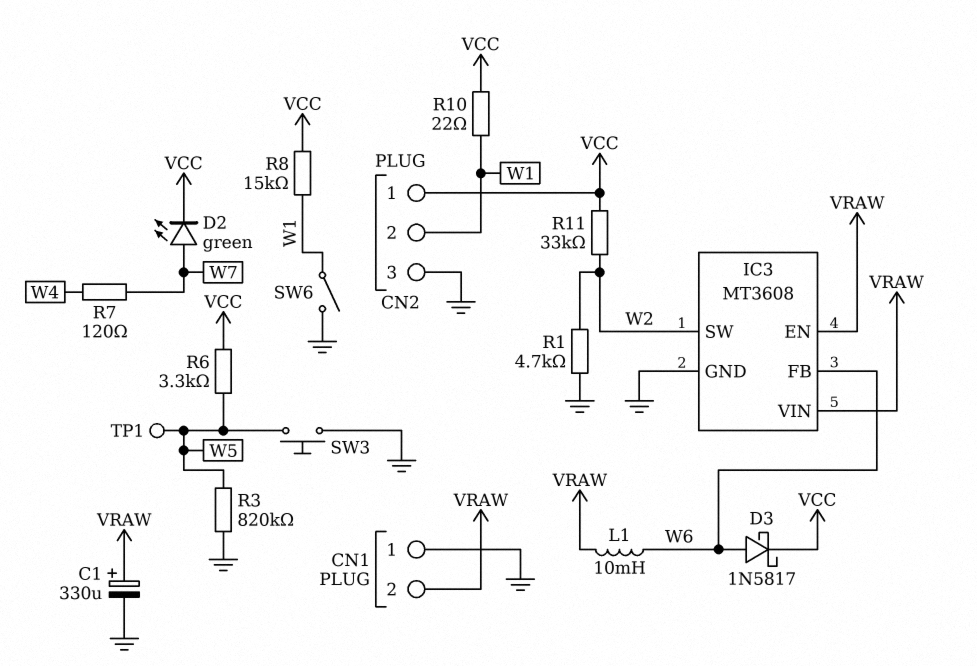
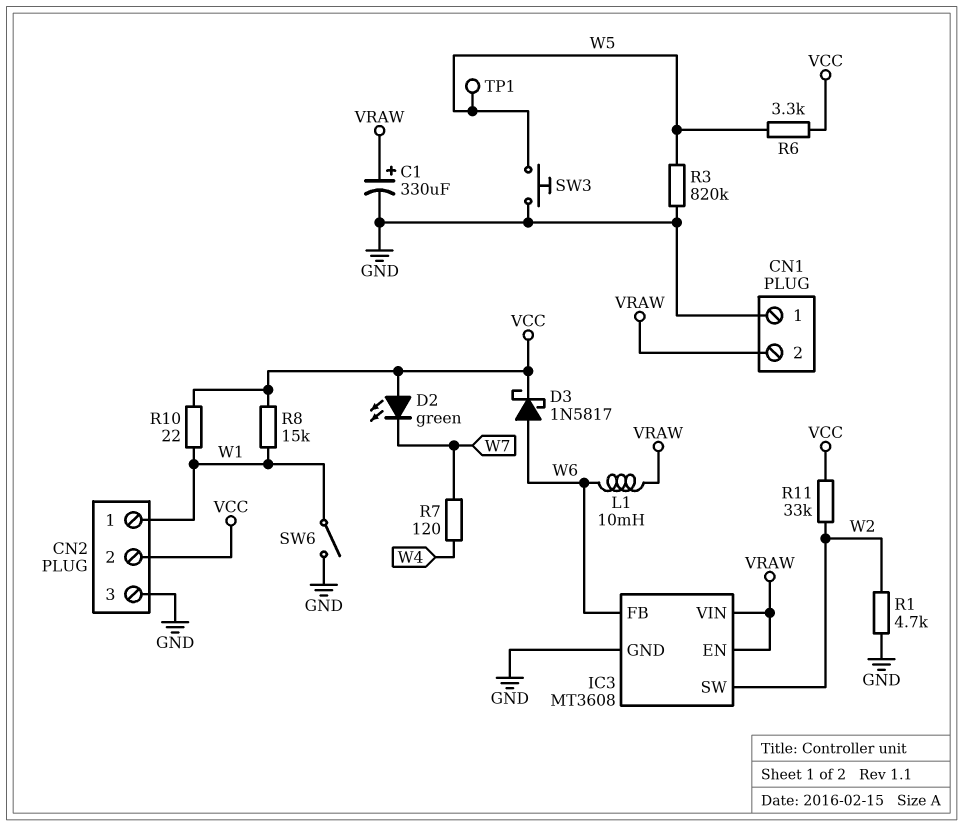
CN2 pin 1: VCC -> W1
CN2 pin 2: W1 -> VCC
D2: LED green (A W7, K VCC) -> LED green (A VCC, K W7)

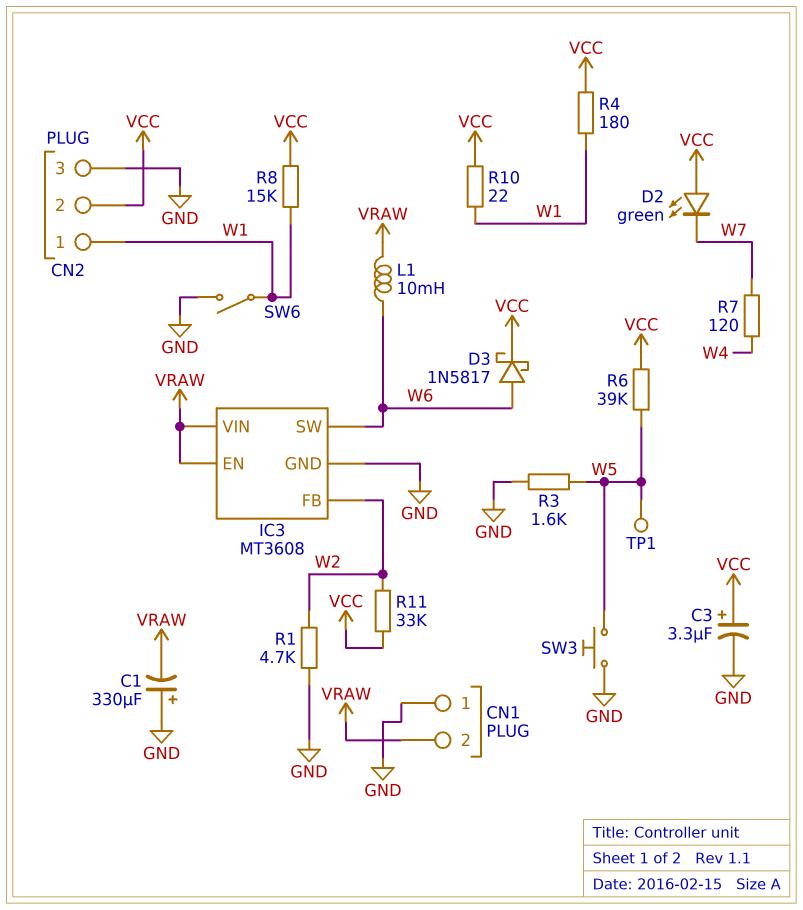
C1: 330uF (plus VRAW, minus GND) -> 330uF (plus GND, minus VRAW)
C3: none -> 3.3uF (plus VCC, minus GND)
IC3 pin FB: W6 -> W2
IC3 pin SW: W2 -> W6
R3: 820k (GND, W5) -> 1.6k (GND, W5)
R4: none -> 180 (VCC, W1)
R6: 3.3k (VCC, W5) -> 39k (VCC, W5)

